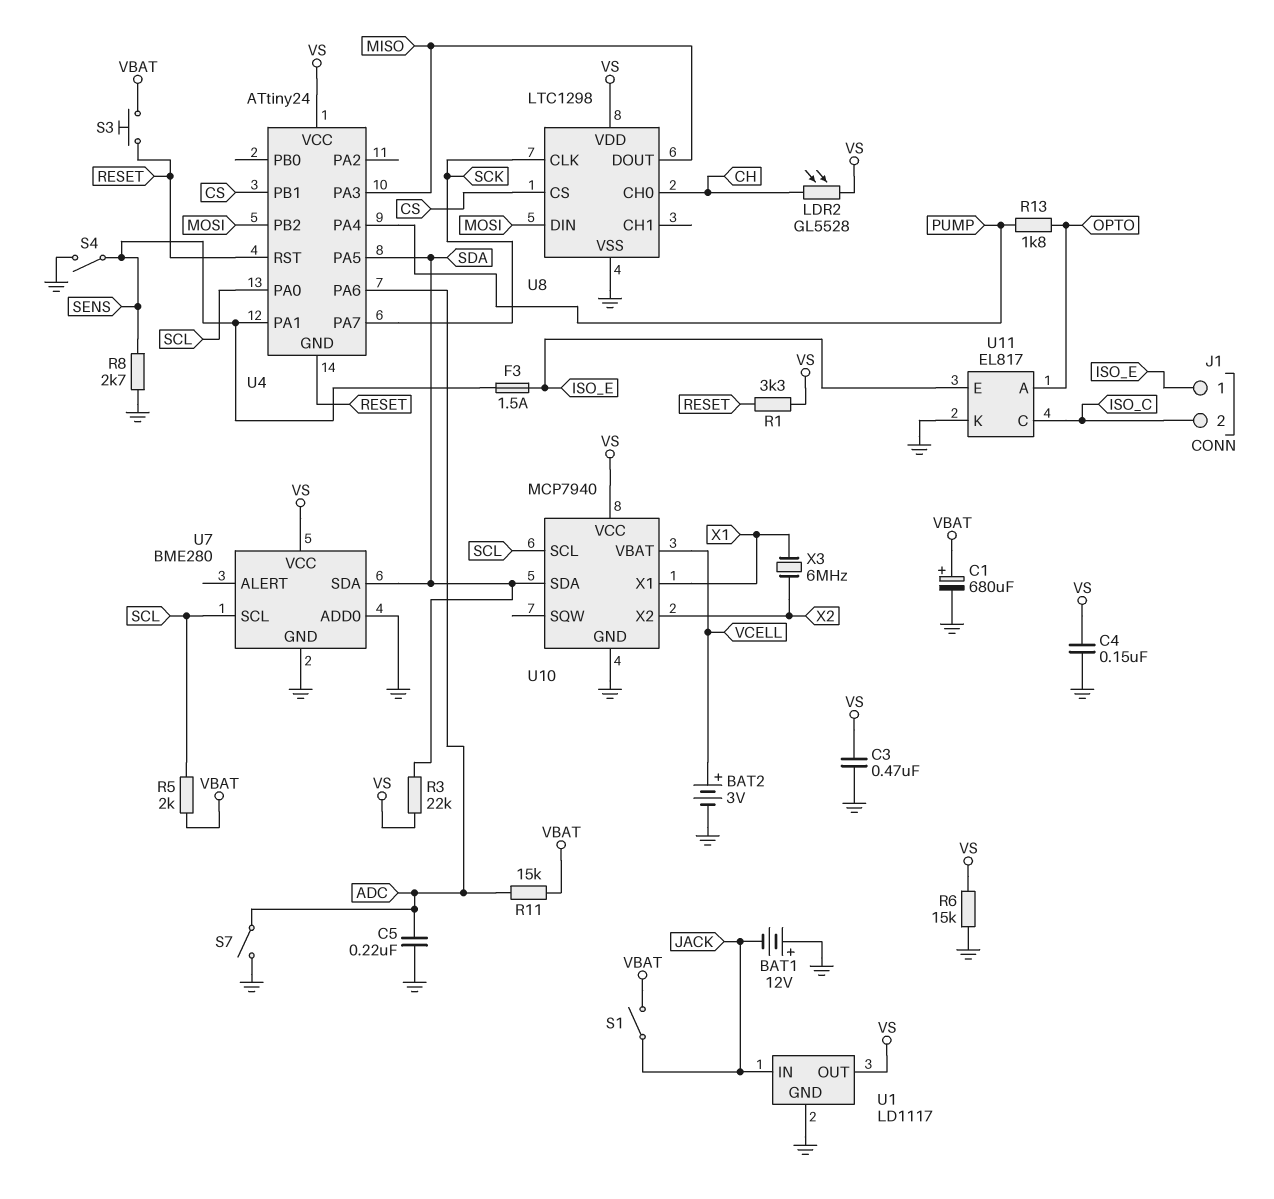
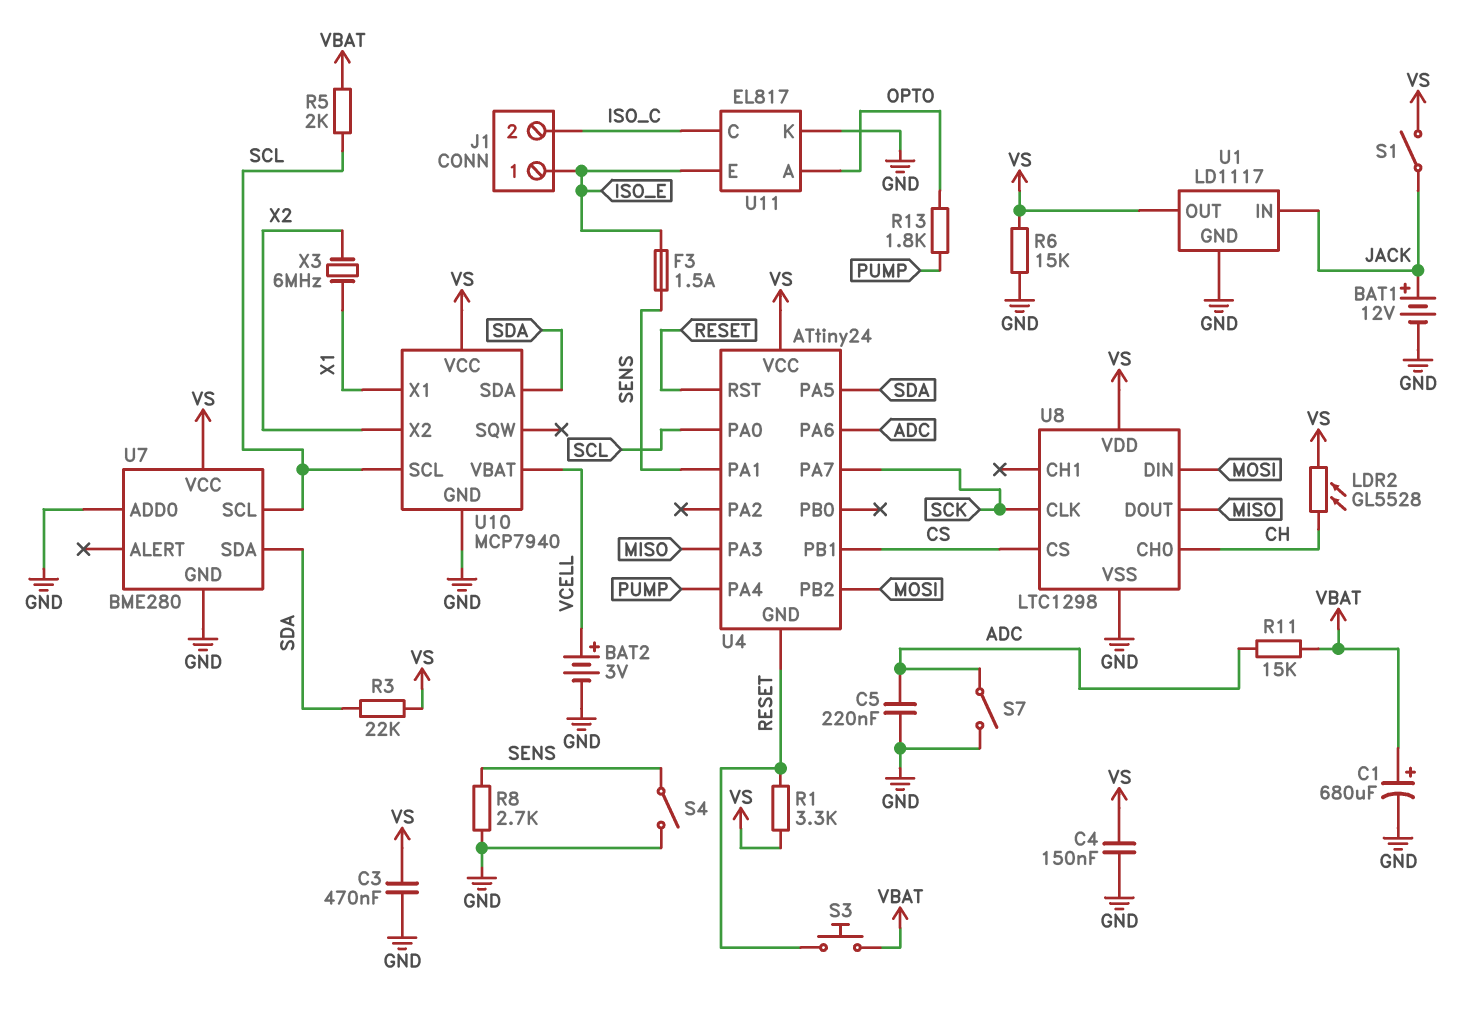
BAT1: 12V (plus GND, minus JACK) -> 12V (plus JACK, minus GND)
S1: switch (JACK, VBAT) -> switch (JACK, VS)

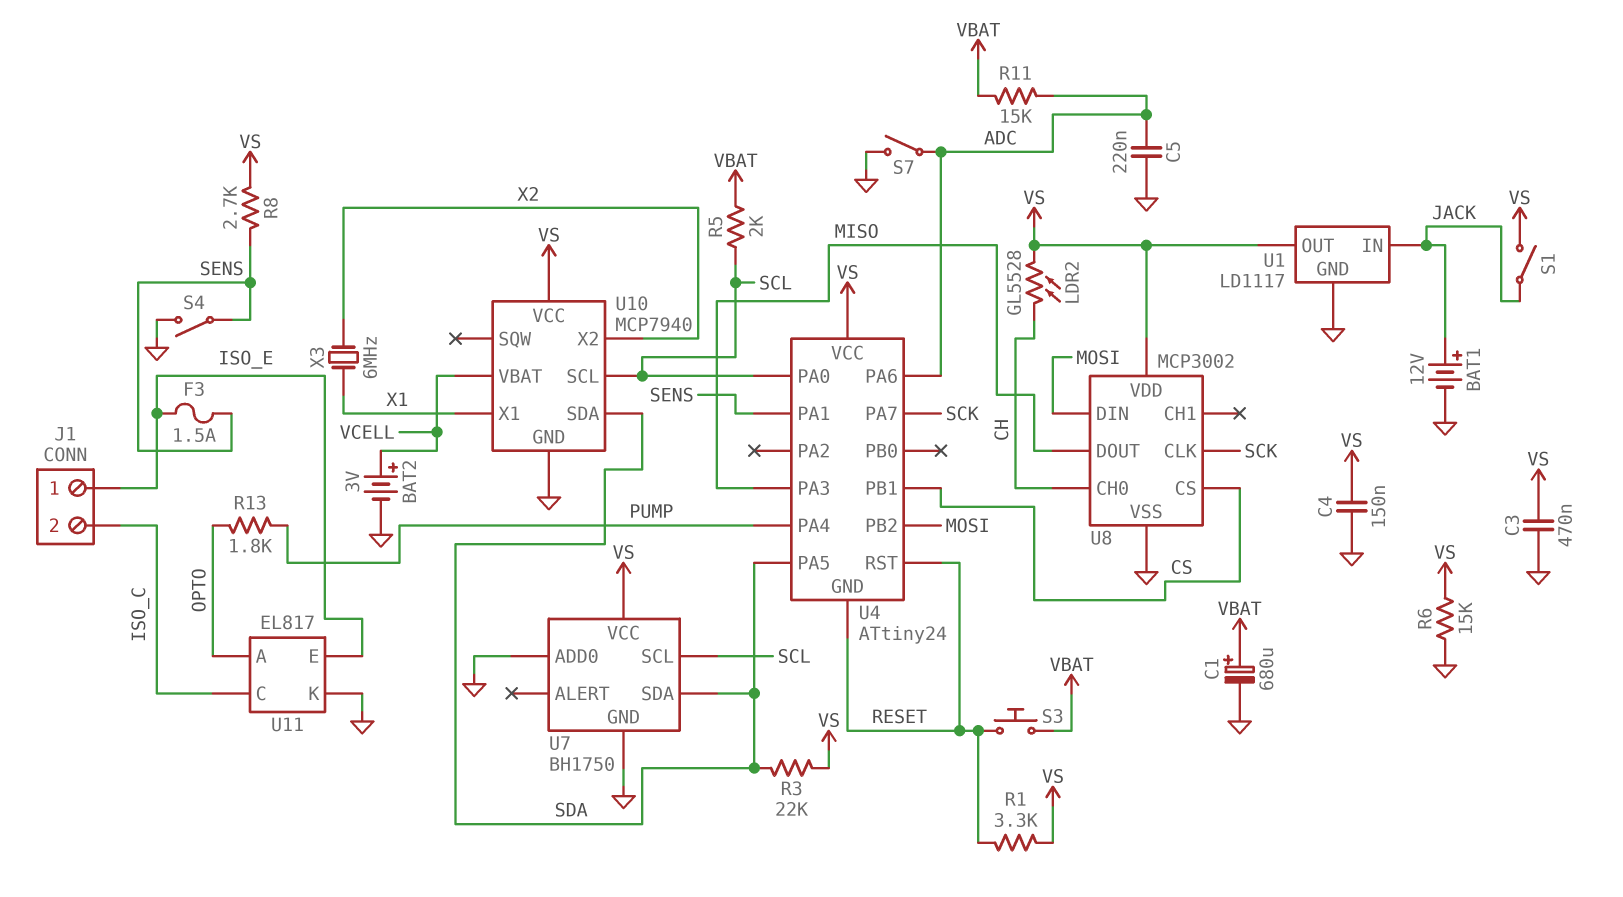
R8: 2.7k (GND, SENS) -> 2.7k (SENS, VS)
U7: BME280 -> BH1750
U8: LTC1298 -> MCP3002

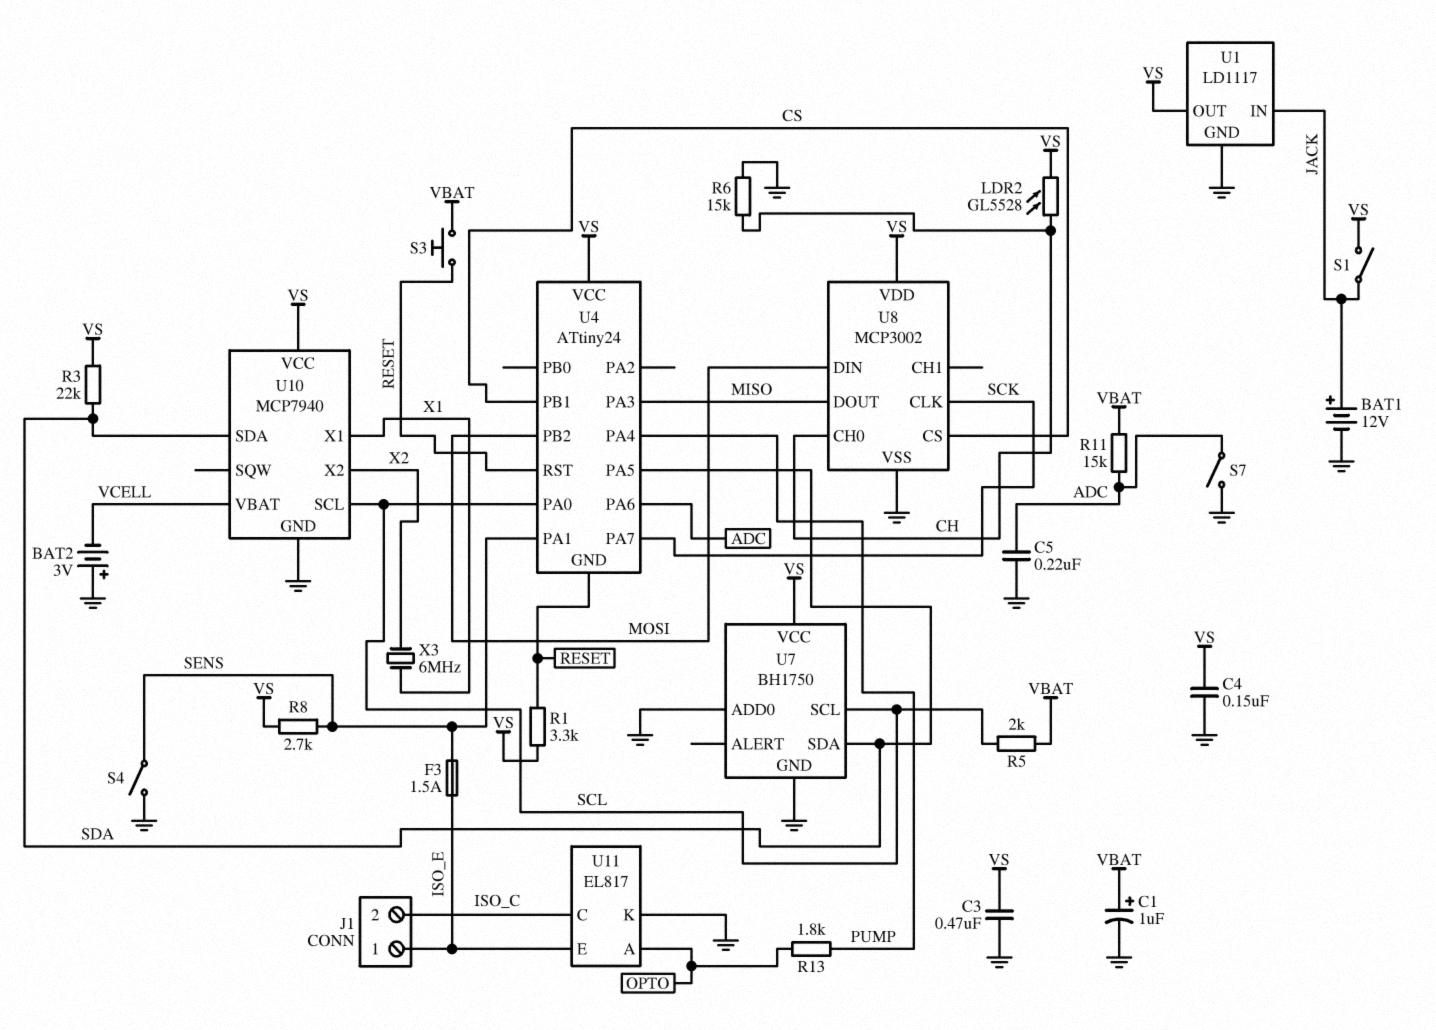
BAT2: 3V (plus VCELL, minus GND) -> 3V (plus GND, minus VCELL)
C1: 680uF (plus VBAT, minus GND) -> 1uF (plus VBAT, minus GND)
R6: 15k (GND, VS) -> 15k (CH, GND)

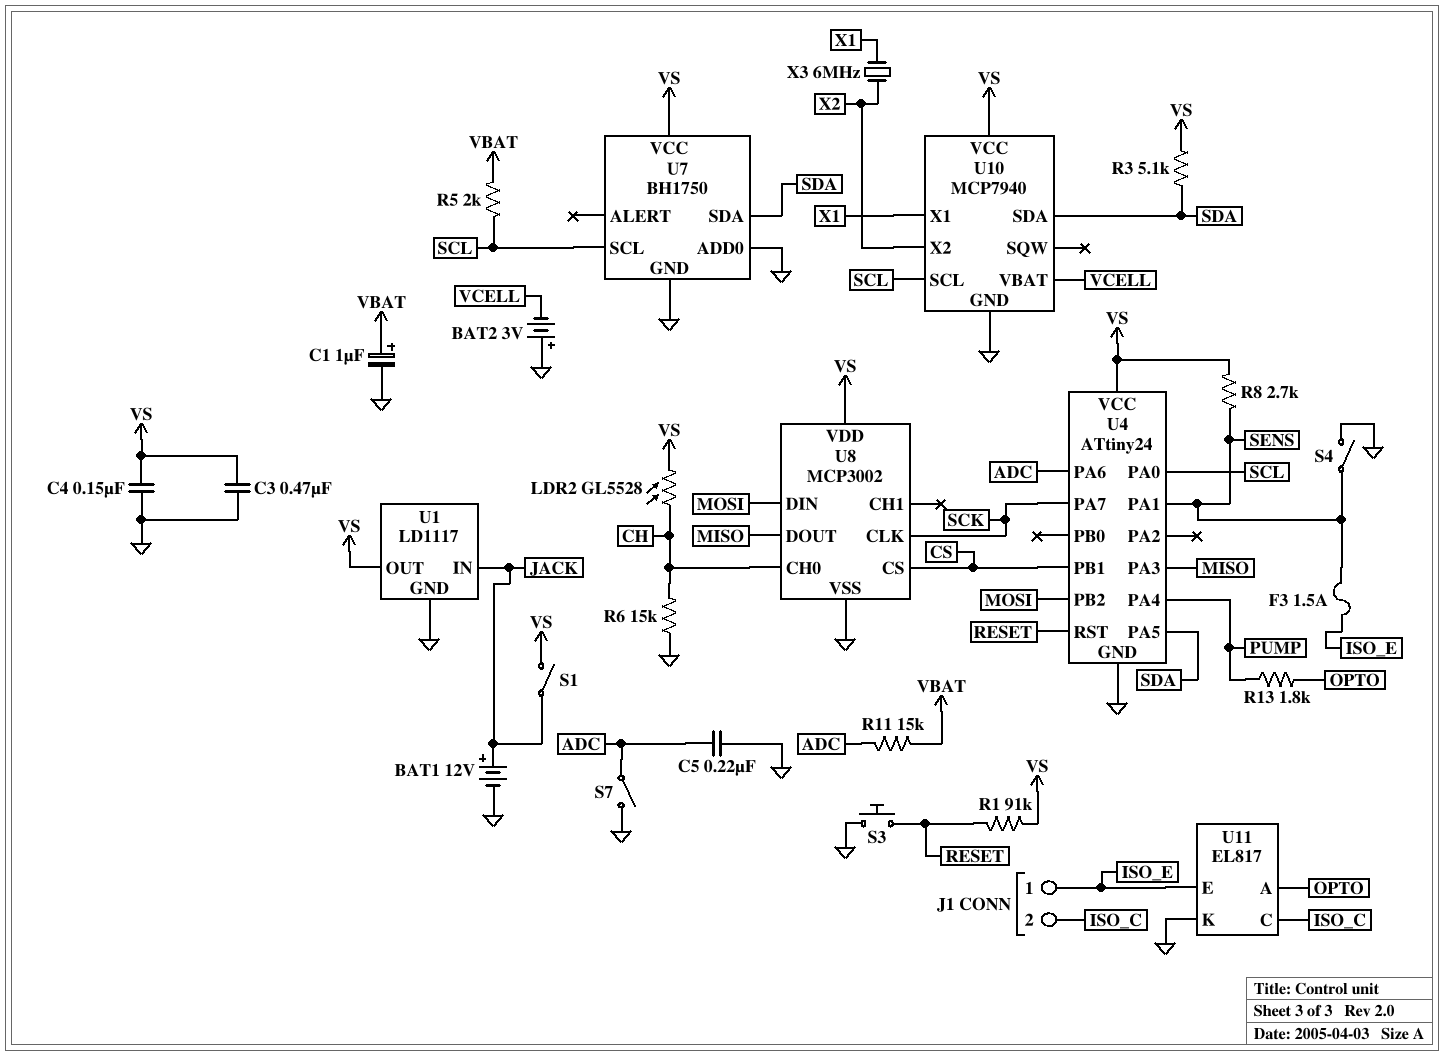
R1: 3.3k (RESET, VS) -> 91k (RESET, VS)
R3: 22k (SDA, VS) -> 5.1k (SDA, VS)
S3: button (RESET, VBAT) -> button (GND, RESET)
U4 pin GND: RESET -> GND

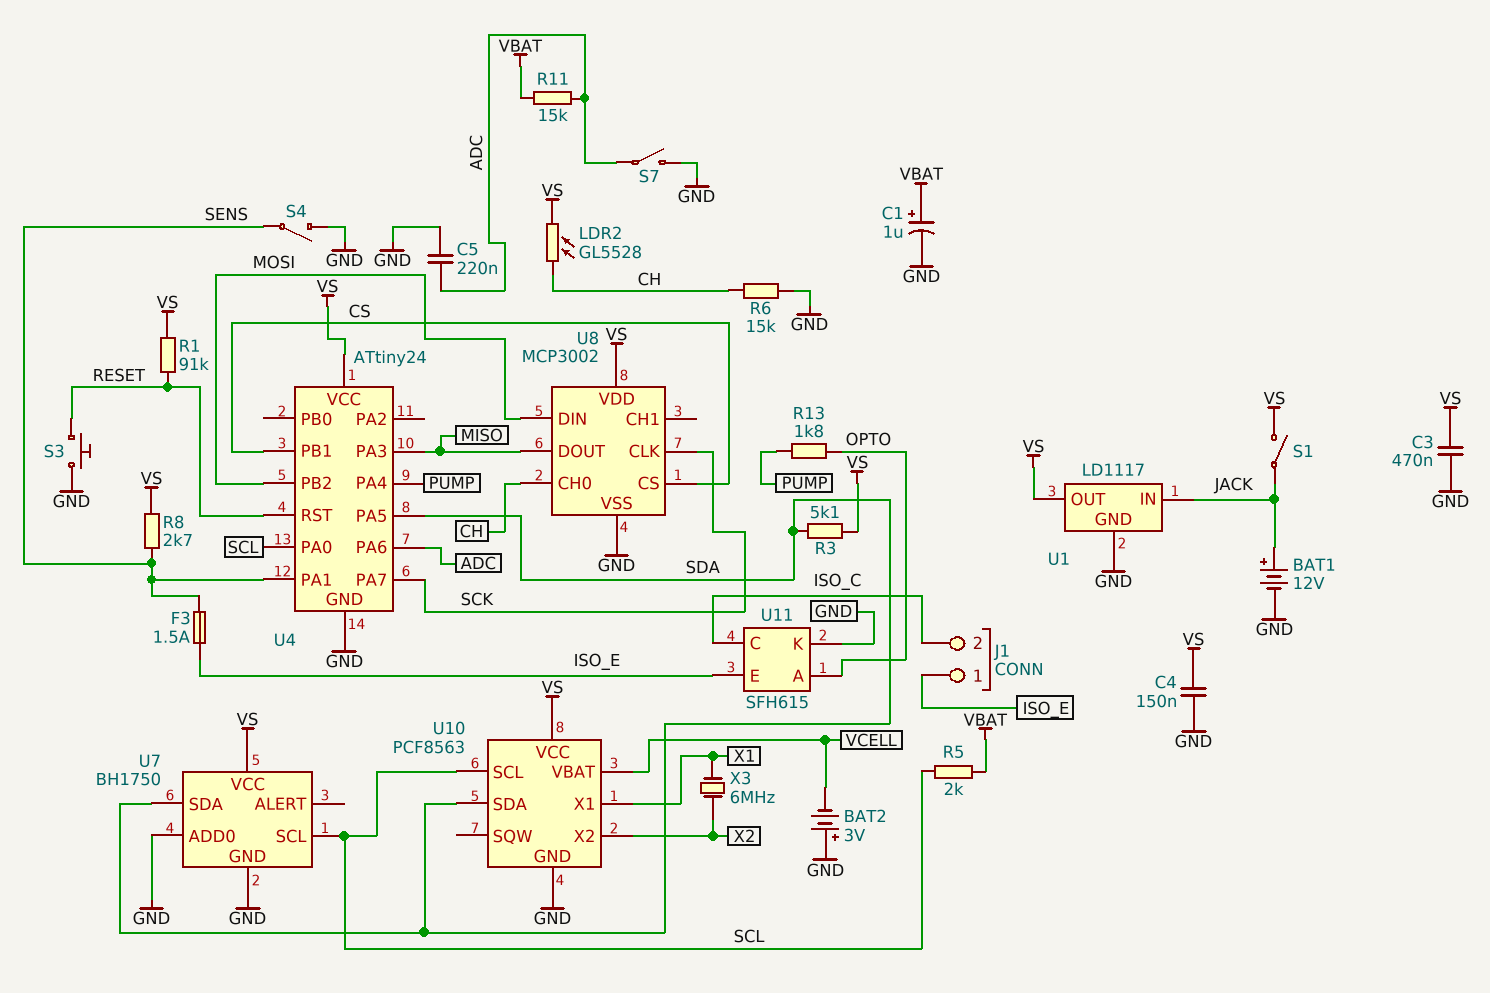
U10: MCP7940 -> PCF8563
U11: EL817 -> SFH615

